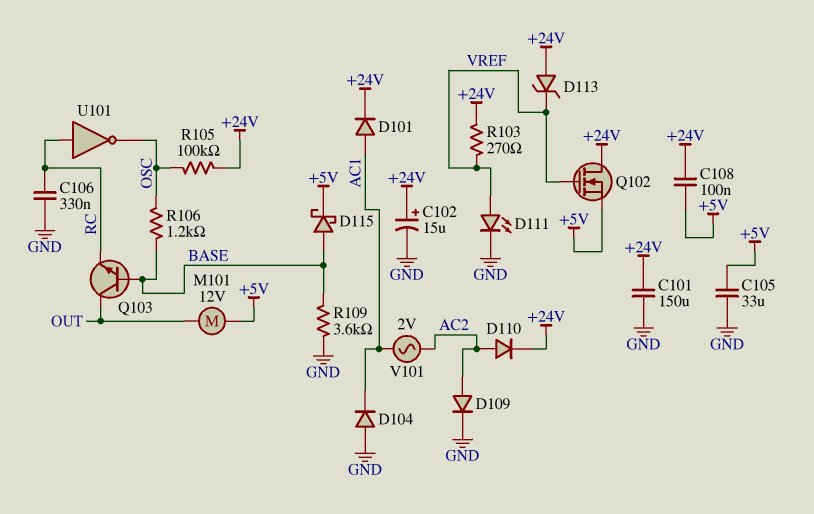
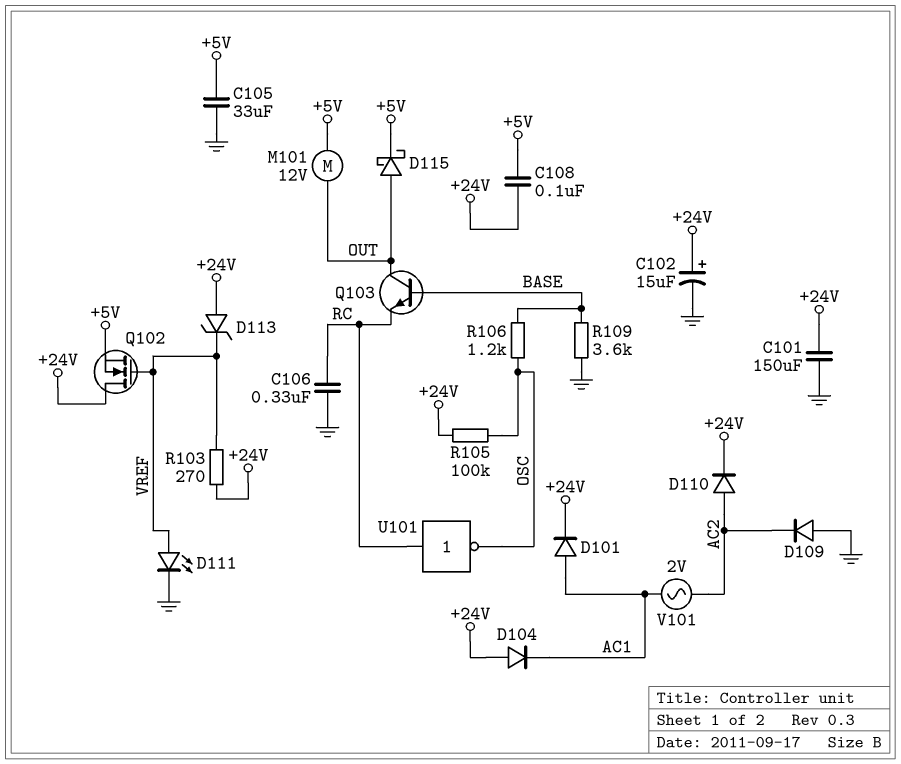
D104: diode (A GND, K AC1) -> diode (A +24V, K AC1)
D109: diode (A AC2, K GND) -> diode (A GND, K AC2)
D115: schottky (A BASE, K +5V) -> schottky (A OUT, K +5V)

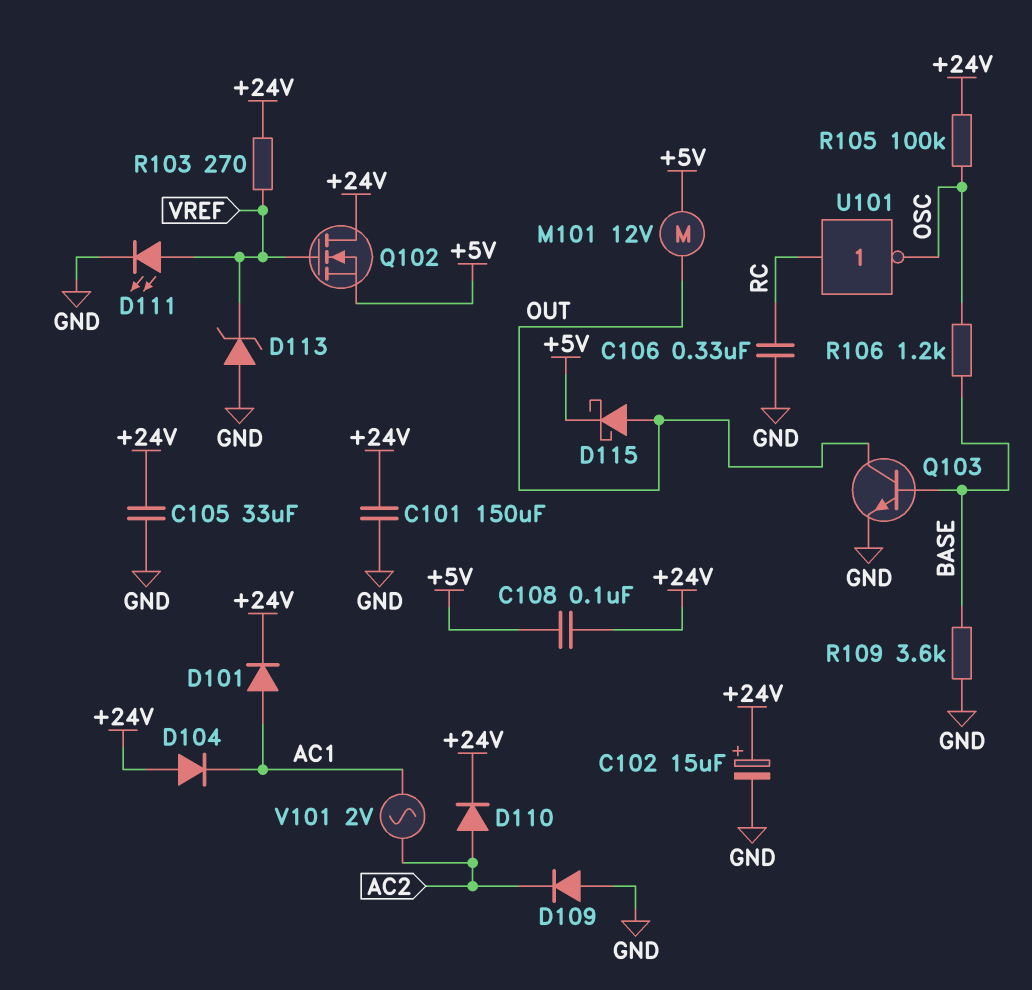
C105: 33uF (+5V, GND) -> 33uF (+24V, GND)
D113: zener (A +24V, K VREF) -> zener (A GND, K VREF)
Q103: NPN (B BASE, C OUT, E RC) -> NPN (B BASE, C OUT, E GND)

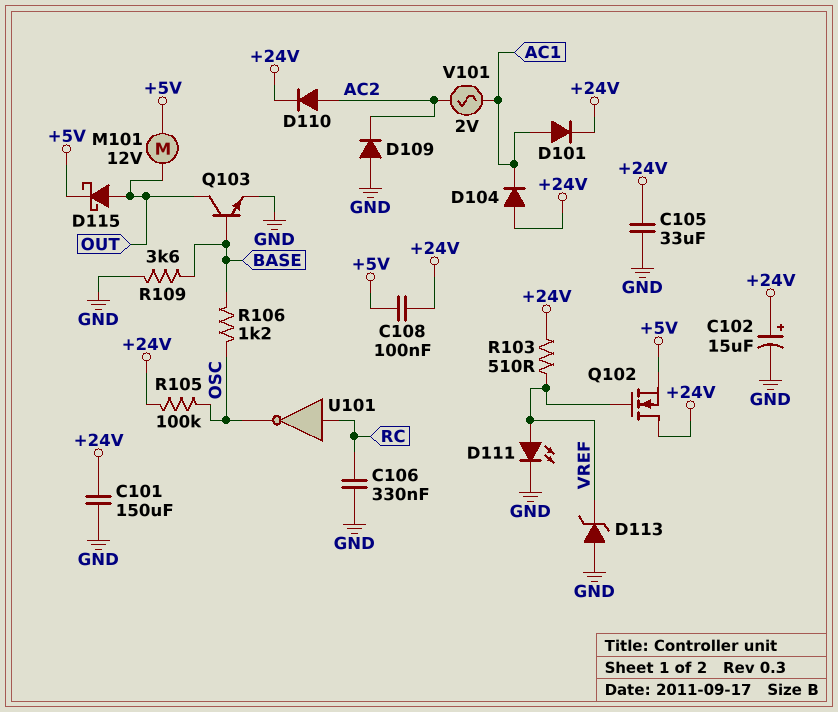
R103: 270 (+24V, VREF) -> 510 (+24V, VREF)

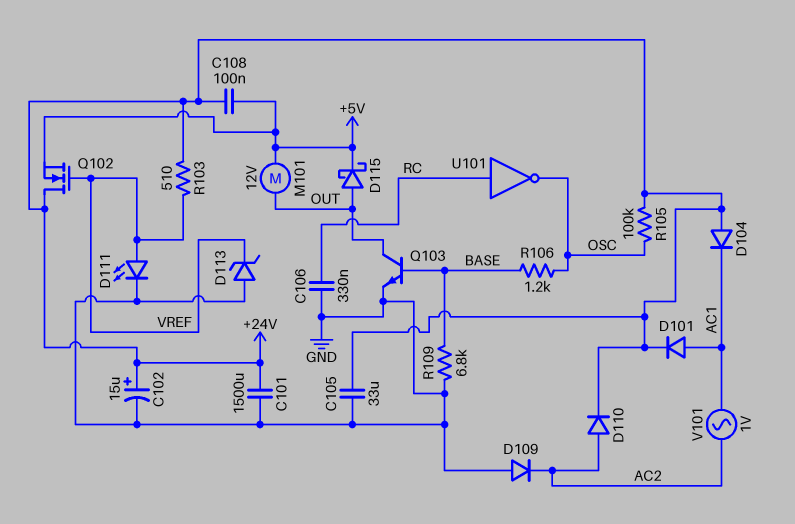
C101: 150uF (+24V, GND) -> 1500uF (+24V, GND)
R109: 3.6k (BASE, GND) -> 6.8k (BASE, GND)
V101: AC 2V (AC1, AC2) -> AC 1V (AC1, AC2)

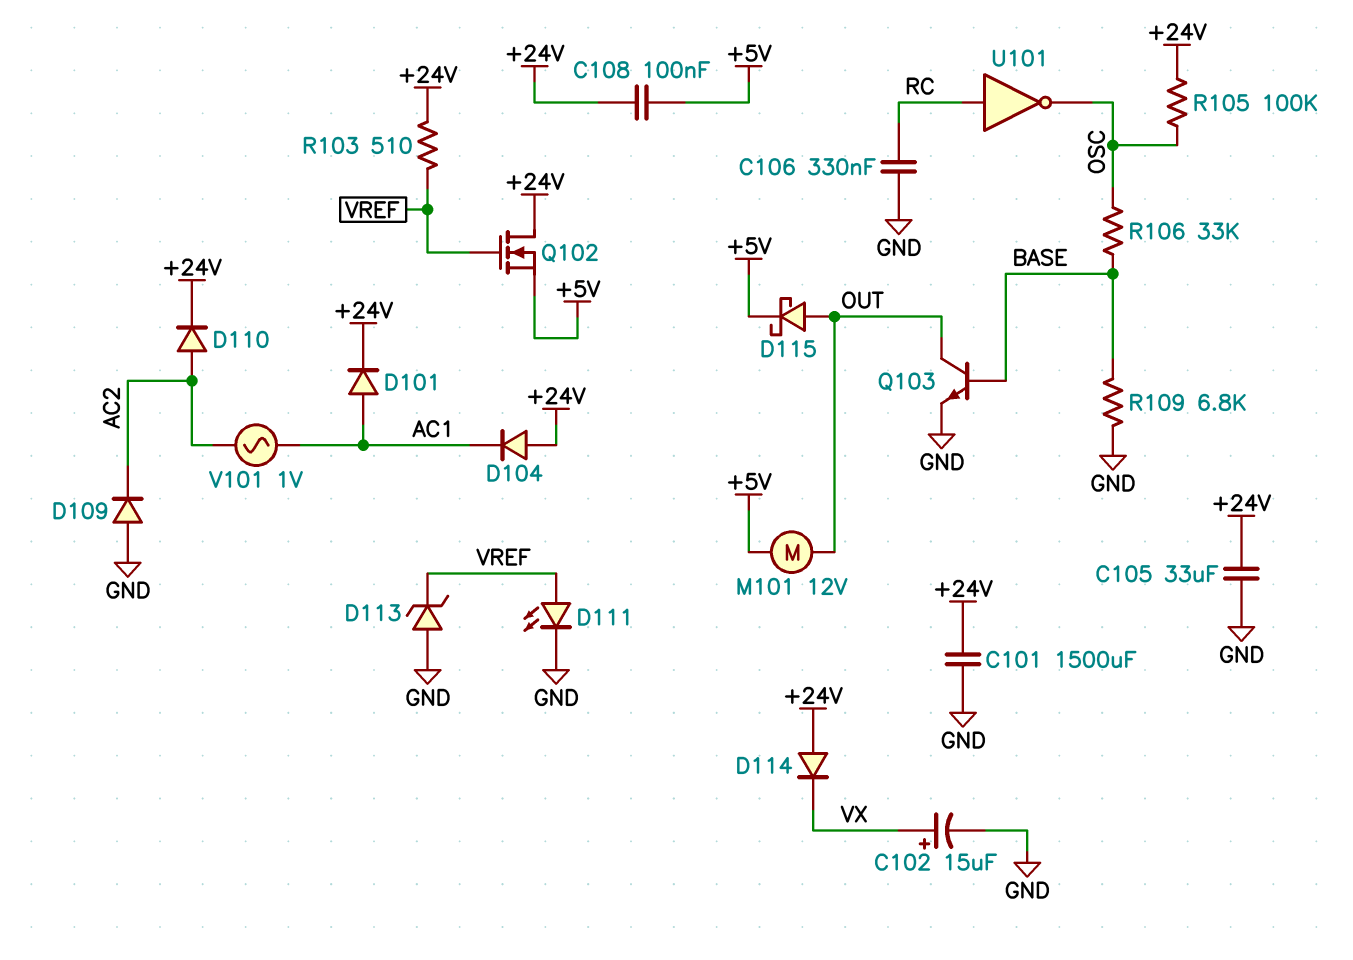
C102: 15uF (plus +24V, minus GND) -> 15uF (plus VX, minus GND)
D114: none -> diode (A +24V, K VX)
R106: 1.2k (BASE, OSC) -> 33k (BASE, OSC)

